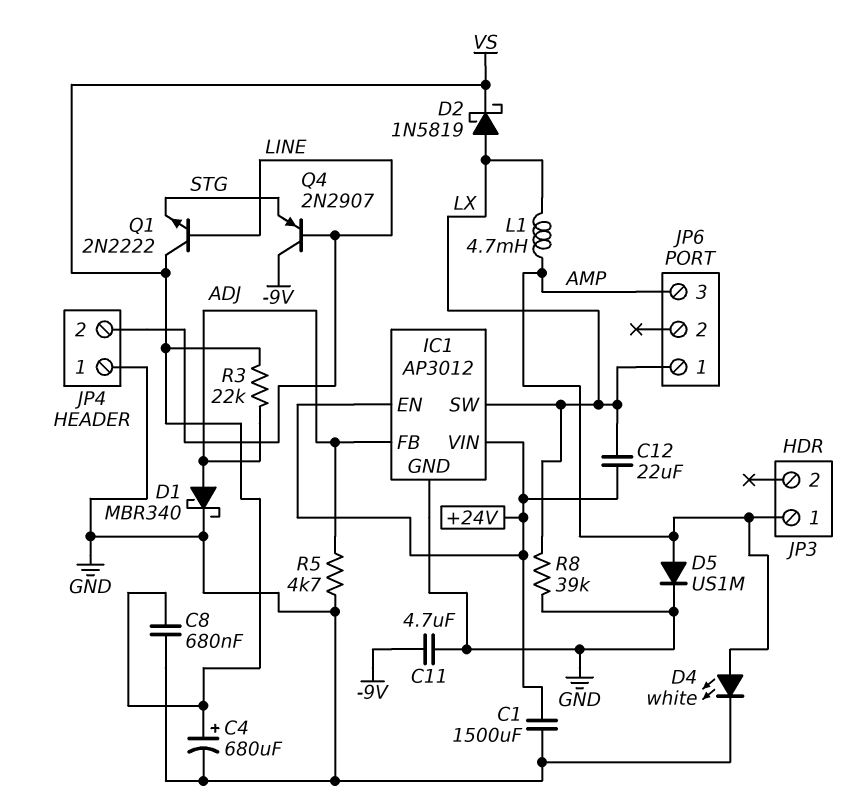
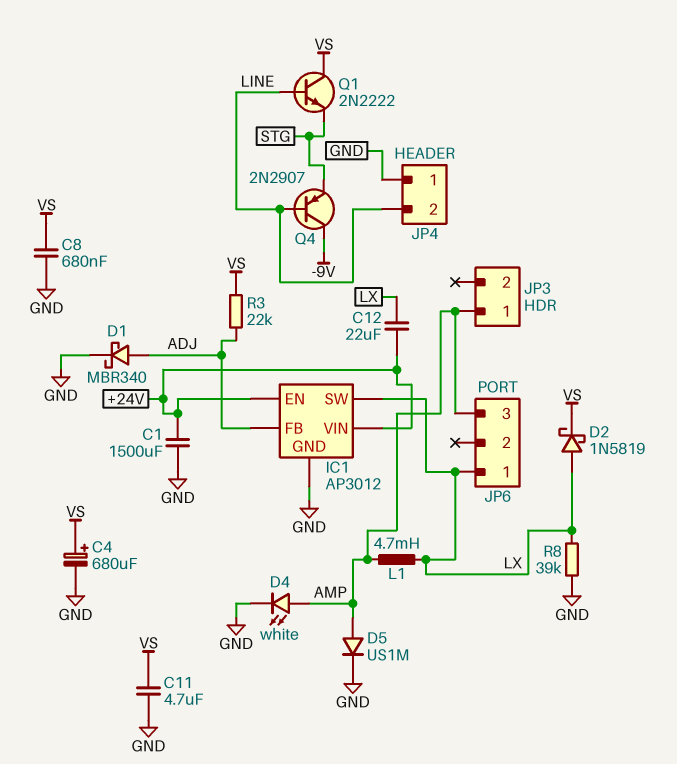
C11: 4.7uF (-9V, GND) -> 4.7uF (GND, VS)
R5: 4.7k (ADJ, GND) -> none

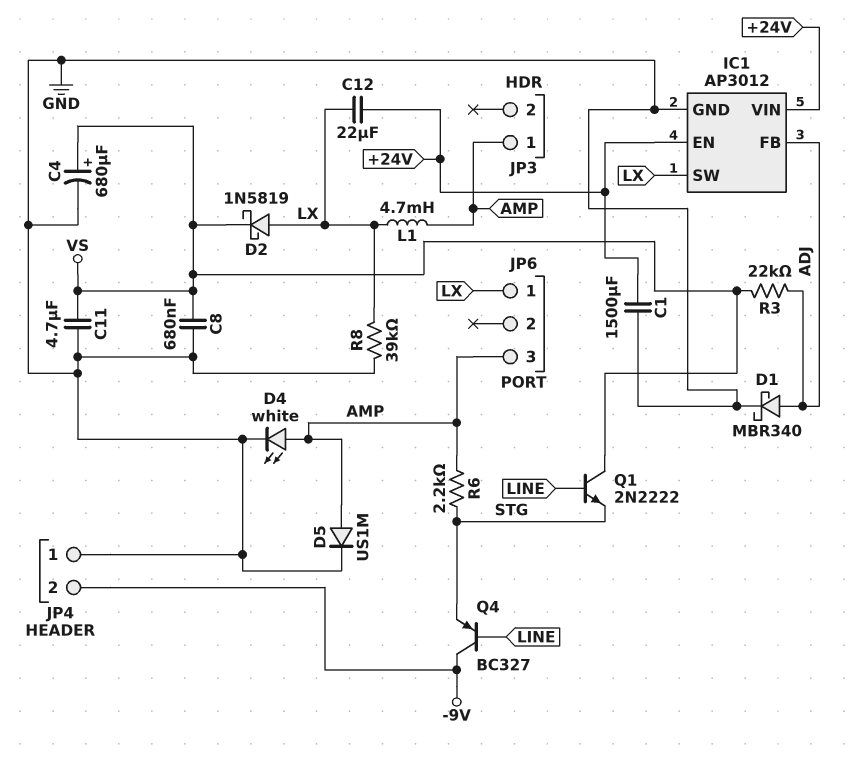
JP4 pin 2: LINE -> -9V
Q4: PNP 2N2907 (B LINE, C -9V, E STG) -> PNP BC327 (B LINE, C -9V, E STG)
R6: none -> 2.2k (AMP, STG)

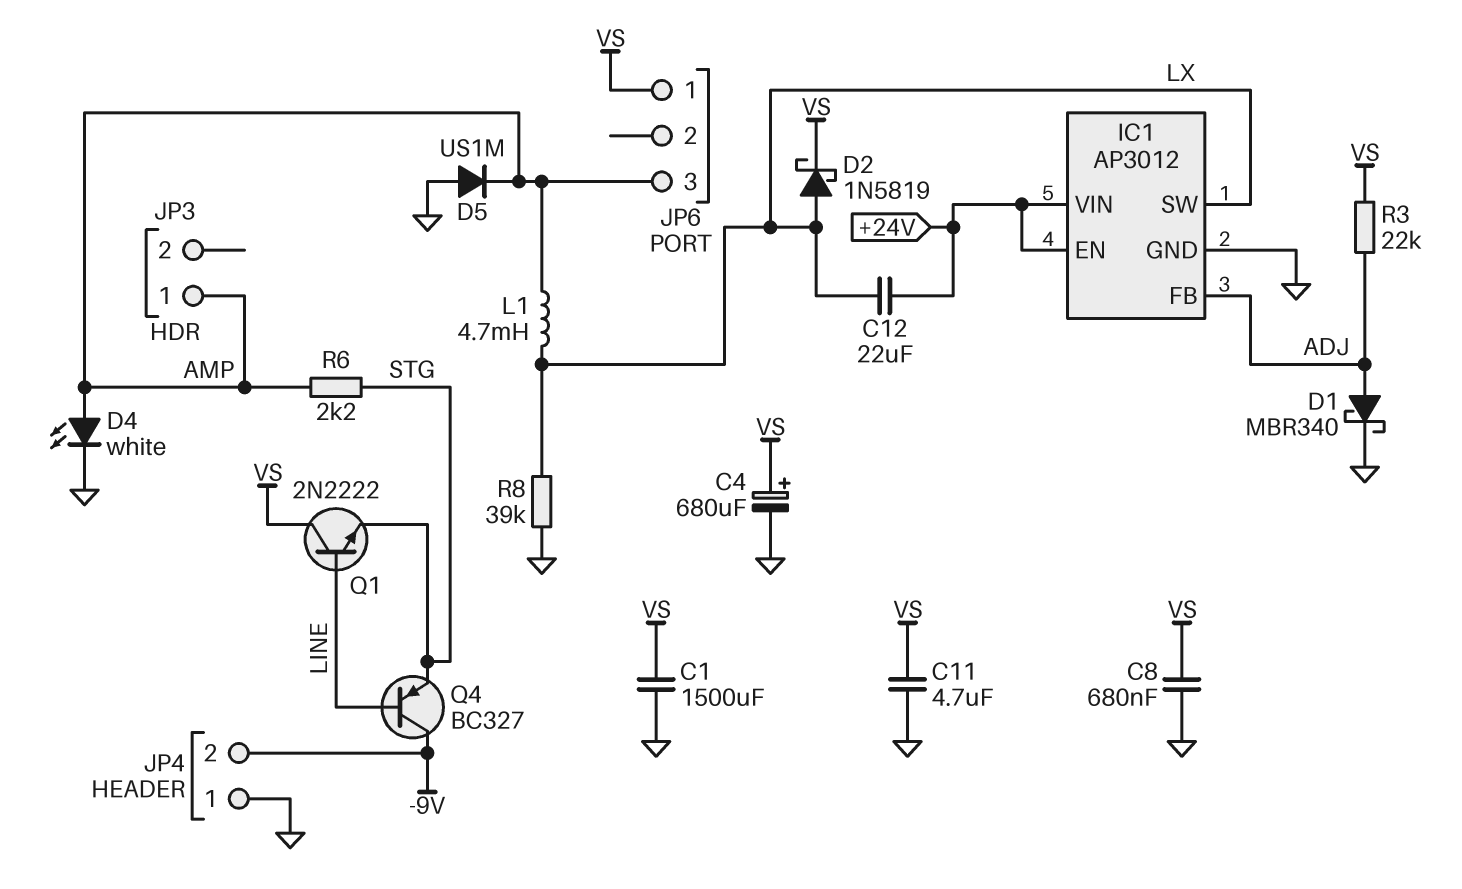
C1: 1500uF (+24V, GND) -> 1500uF (GND, VS)
D5: diode US1M (A AMP, K GND) -> diode US1M (A GND, K AMP)
JP6 pin 1: LX -> VS

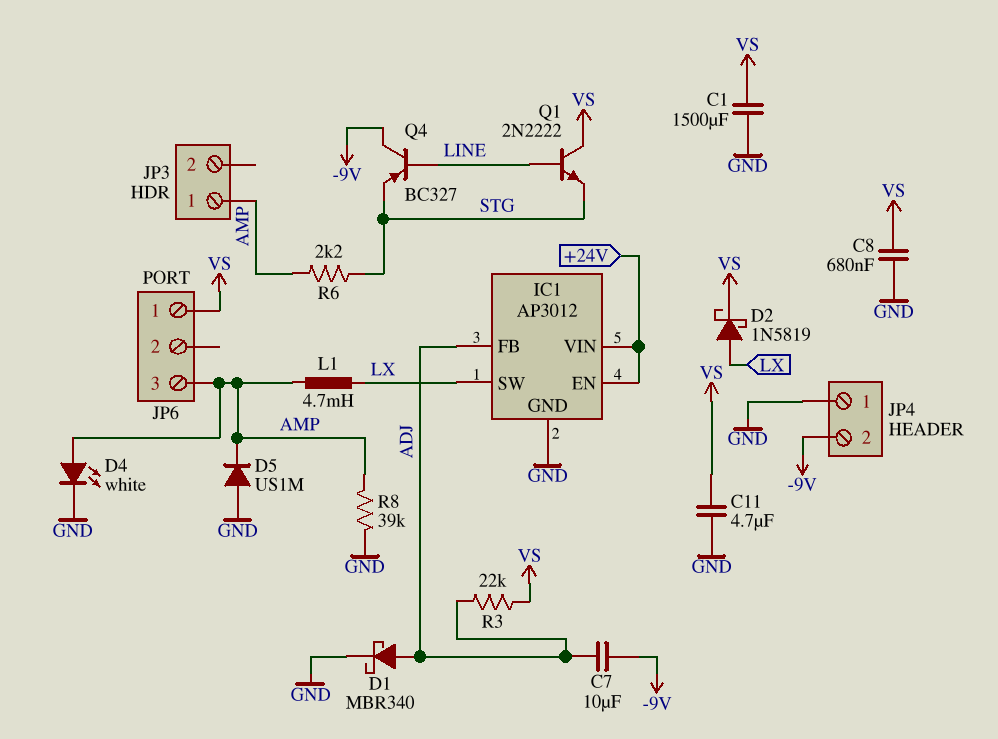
C4: 680uF (plus VS, minus GND) -> none
C7: none -> 10uF (-9V, ADJ)
C12: 22uF (+24V, LX) -> none
R8: 39k (GND, LX) -> 39k (AMP, GND)

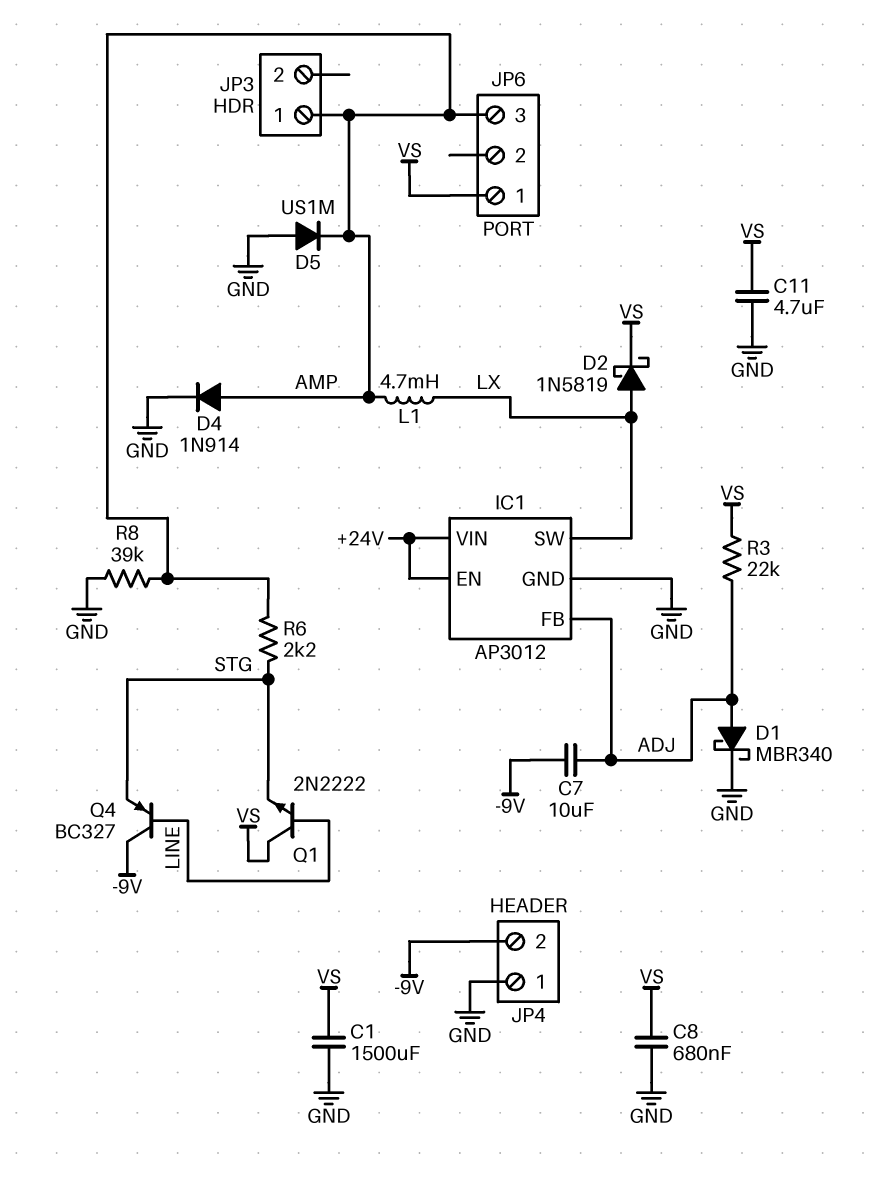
D4: LED white (A AMP, K GND) -> diode 1N914 (A AMP, K GND)

